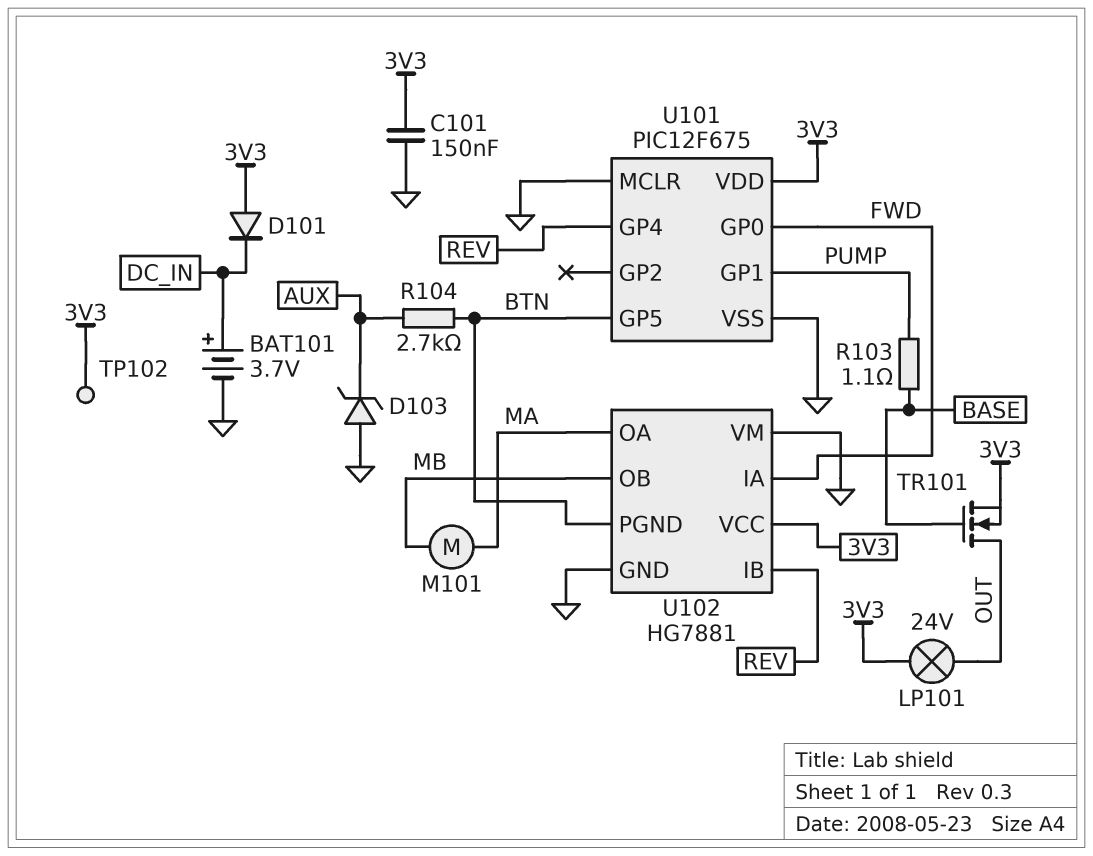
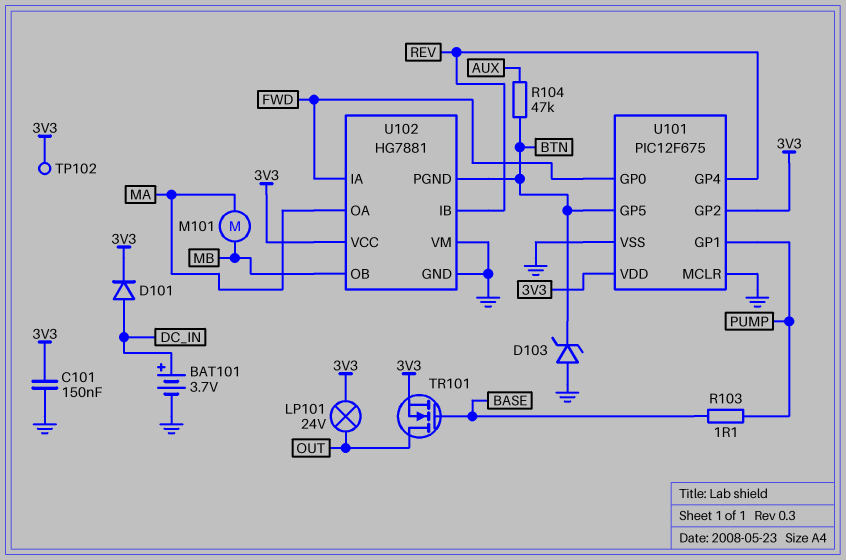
D101: diode (A 3V3, K DC_IN) -> diode (A DC_IN, K 3V3)
D103: zener (A GND, K AUX) -> zener (A GND, K BTN)
R104: 2.7k (AUX, BTN) -> 47k (AUX, BTN)
U101 pin GP2: none -> 3V3

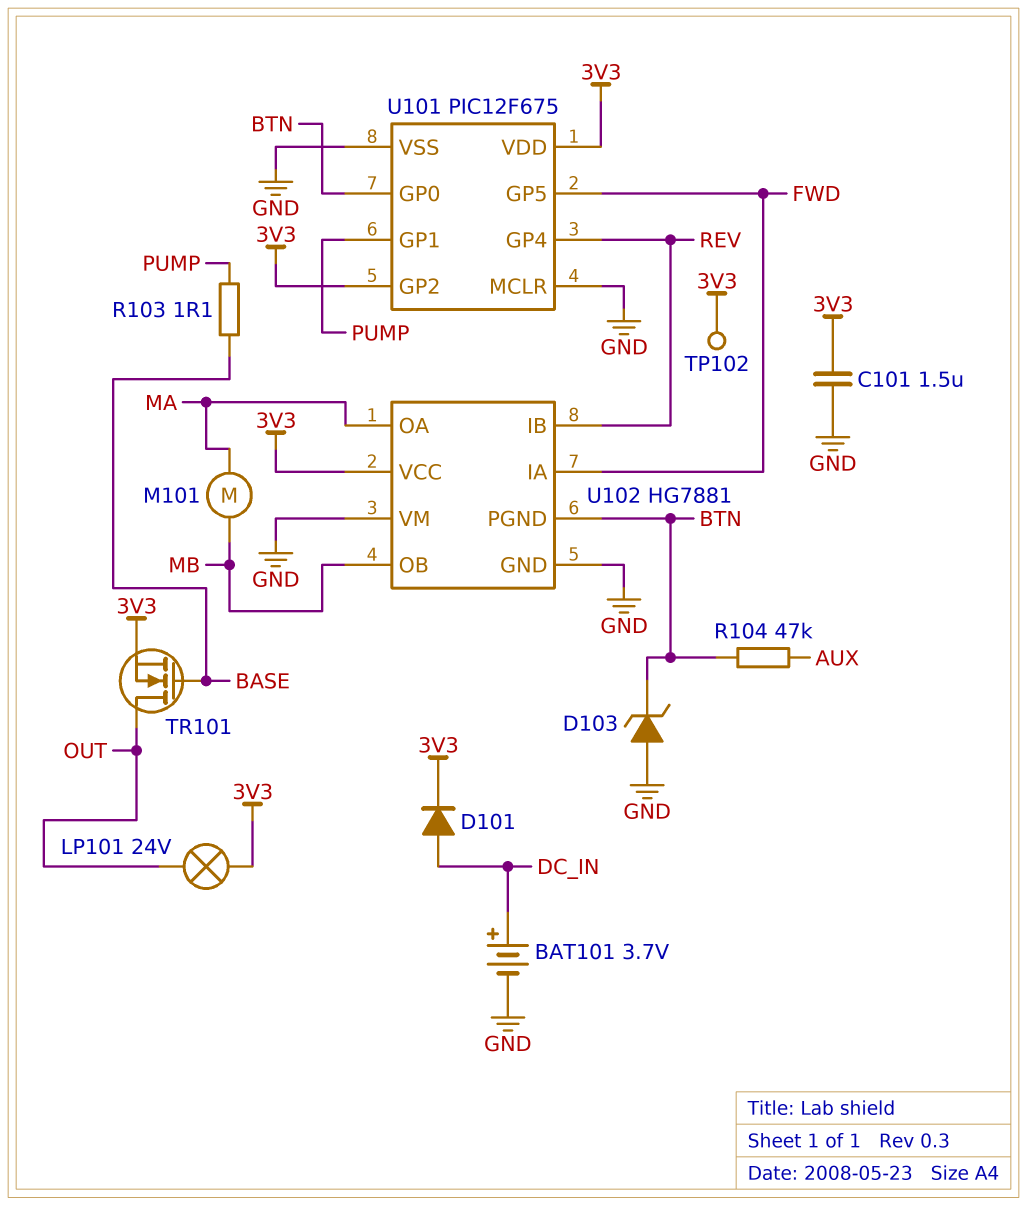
C101: 150nF (3V3, GND) -> 1.5uF (3V3, GND)
U101 pin GP0: FWD -> BTN
U101 pin GP5: BTN -> FWD

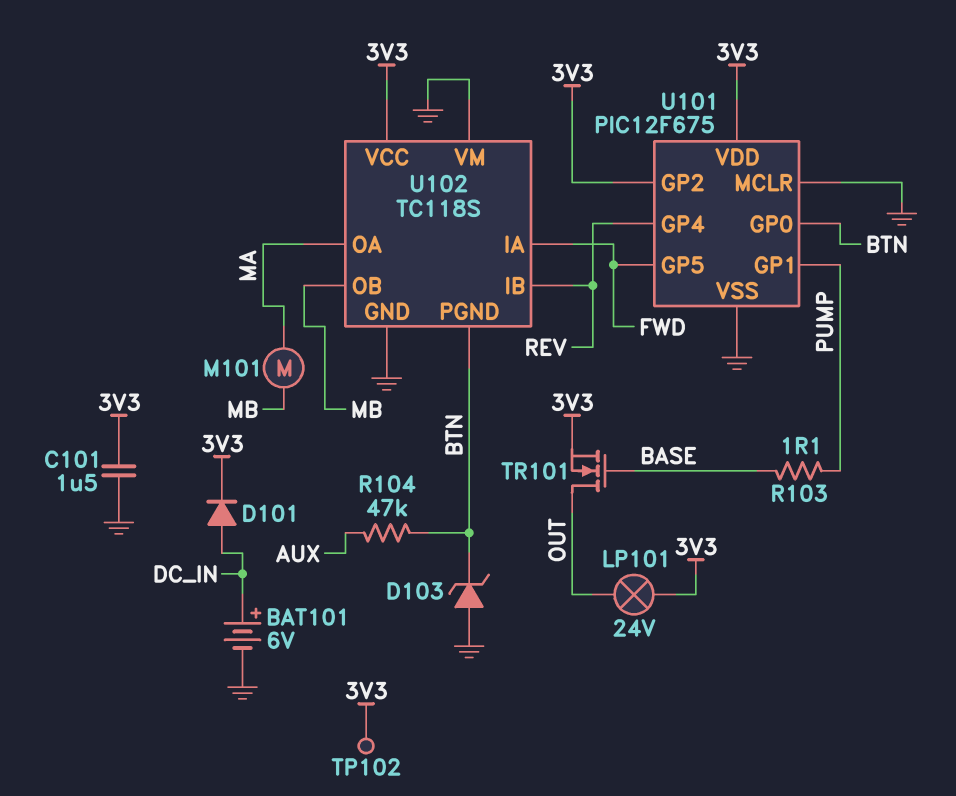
BAT101: 3.7V (plus DC_IN, minus GND) -> 6V (plus DC_IN, minus GND)
U102: HG7881 -> TC118S

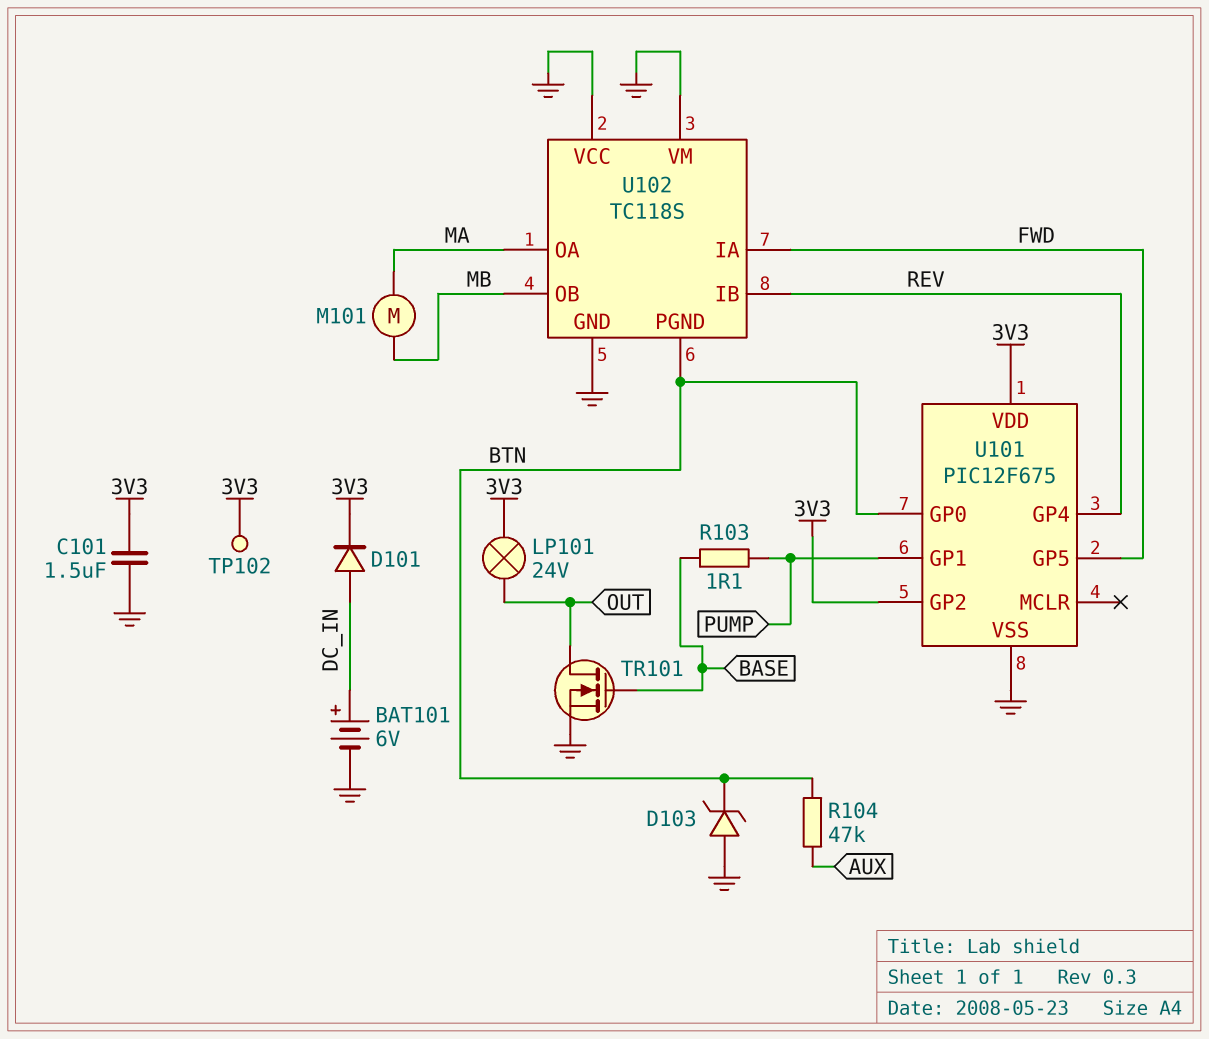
TR101: NMOS (G BASE, D OUT, S 3V3) -> NMOS (G BASE, D OUT, S GND)
U101 pin MCLR: GND -> none
U102 pin VCC: 3V3 -> GND

